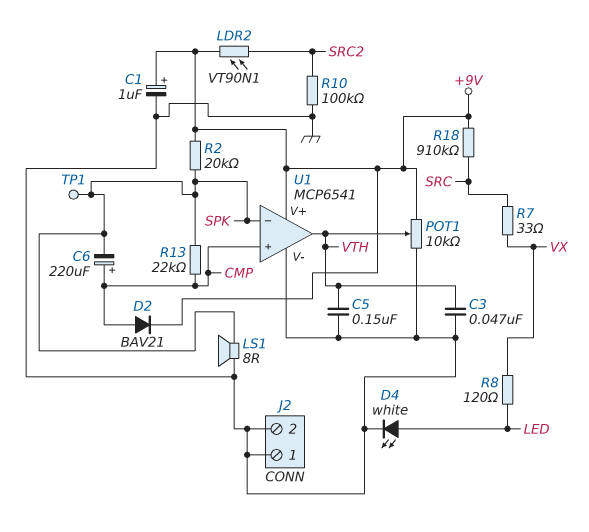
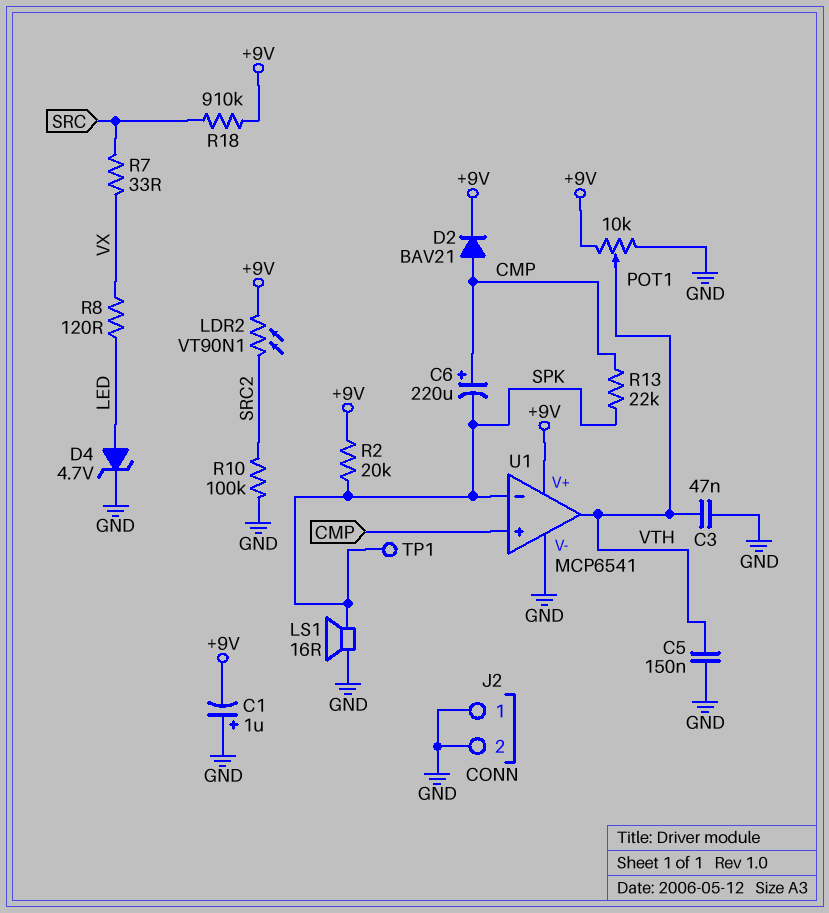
C1: 1uF (plus +9V, minus GND) -> 1uF (plus GND, minus +9V)
D4: LED white (A LED, K GND) -> zener 4.7V (A LED, K GND)
LS1: speaker 8R (GND, SPK) -> speaker 16R (GND, SPK)

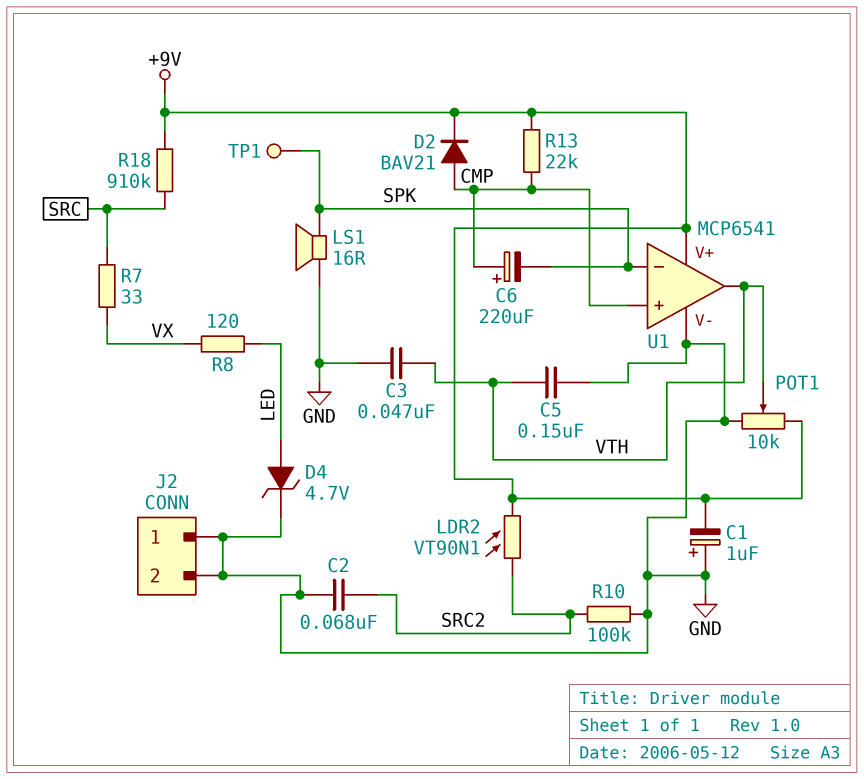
C2: none -> 68nF (GND, SRC2)
R2: 20k (+9V, SPK) -> none
R13: 22k (CMP, SPK) -> 22k (+9V, CMP)

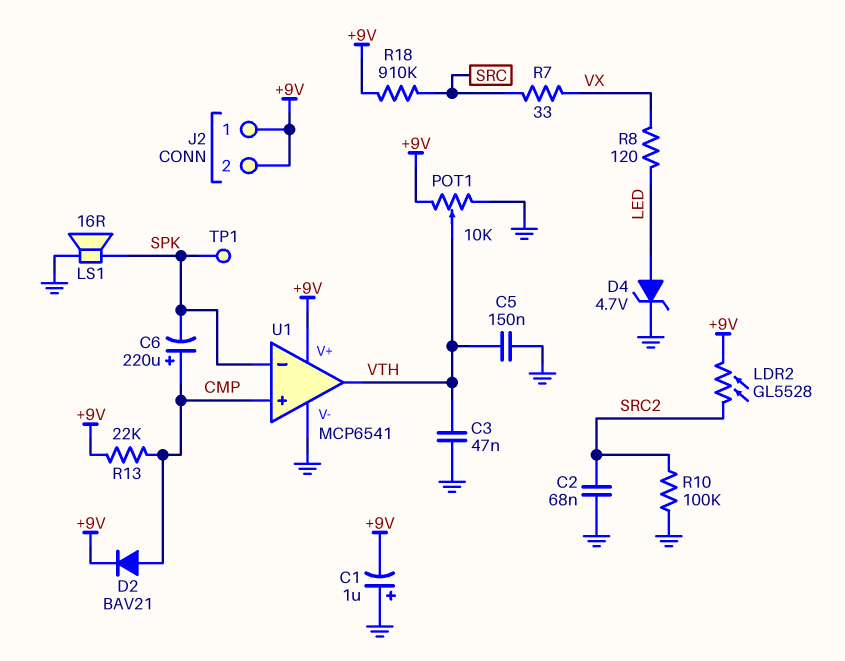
J2 pin 1: GND -> +9V
J2 pin 2: GND -> +9V
LDR2: VT90N1 (+9V, SRC2) -> GL5528 (+9V, SRC2)

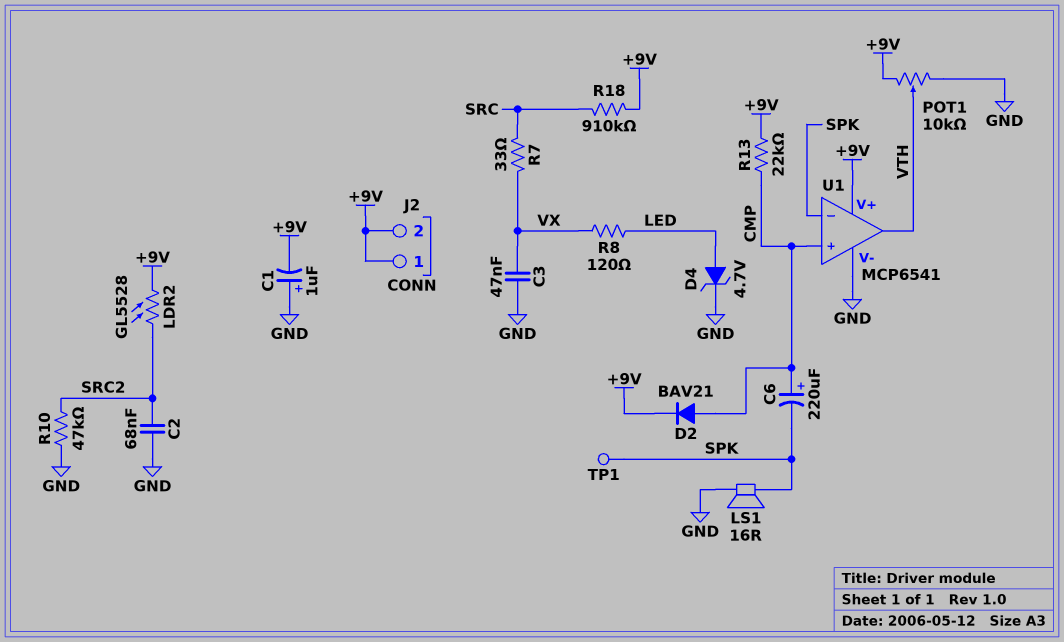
C3: 47nF (GND, VTH) -> 47nF (GND, VX)
C5: 150nF (GND, VTH) -> none
R10: 100k (GND, SRC2) -> 47k (GND, SRC2)

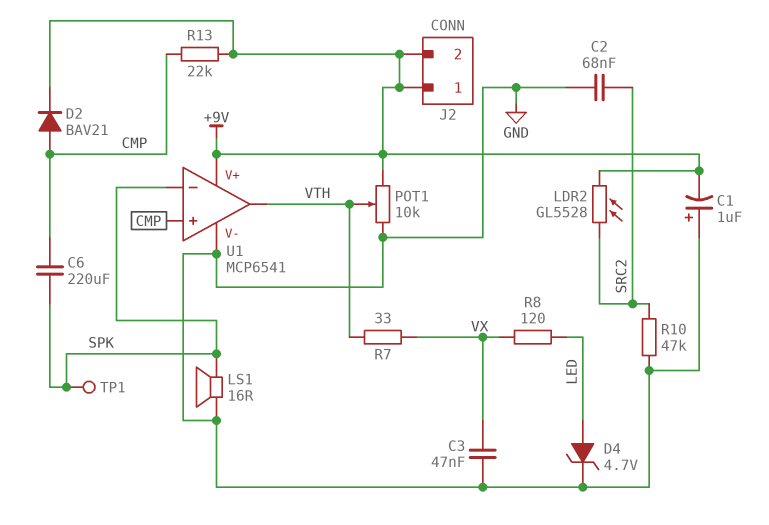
C6: 220uF (plus CMP, minus SPK) -> 220uF (CMP, SPK)
R7: 33 (SRC, VX) -> 33 (VTH, VX)
R18: 910k (+9V, SRC) -> none

